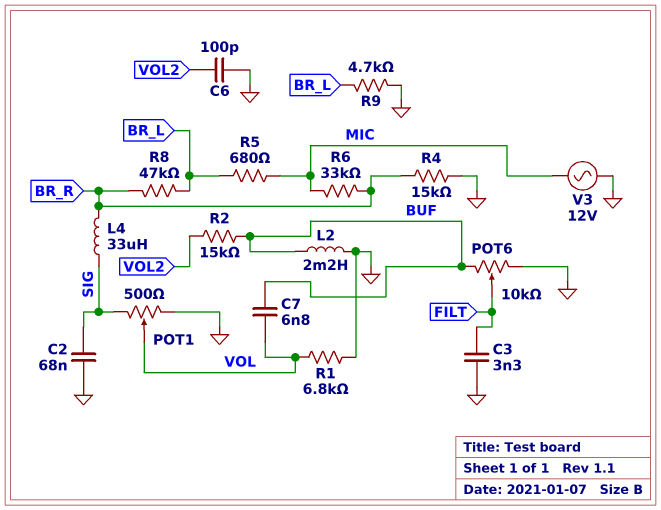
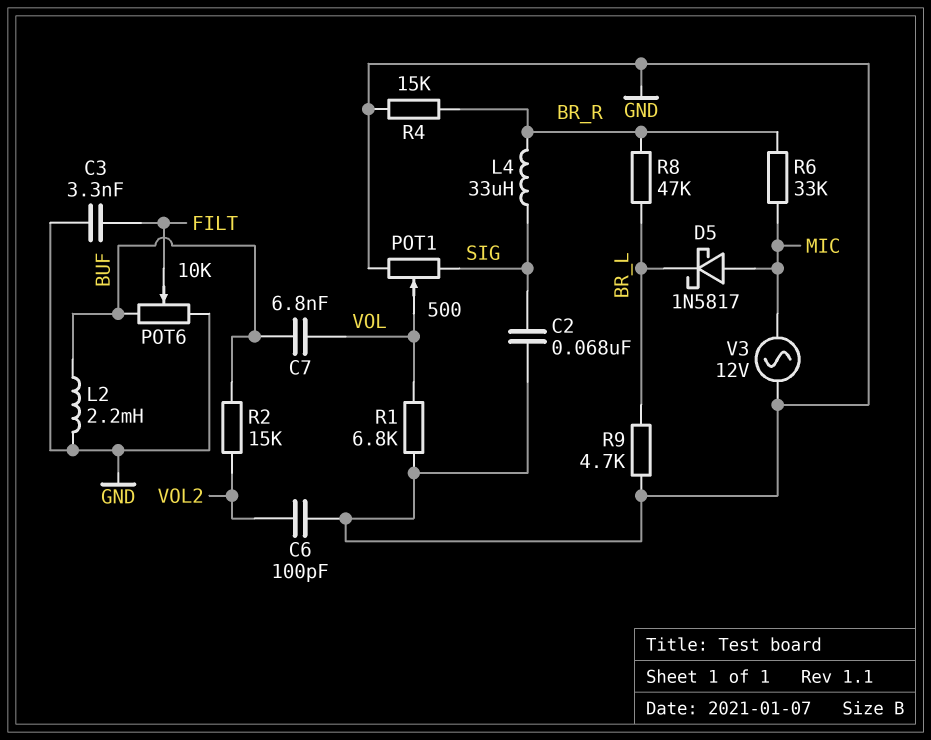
D5: none -> schottky 1N5817 (A MIC, K BR_L)
R5: 680 (BR_L, MIC) -> none

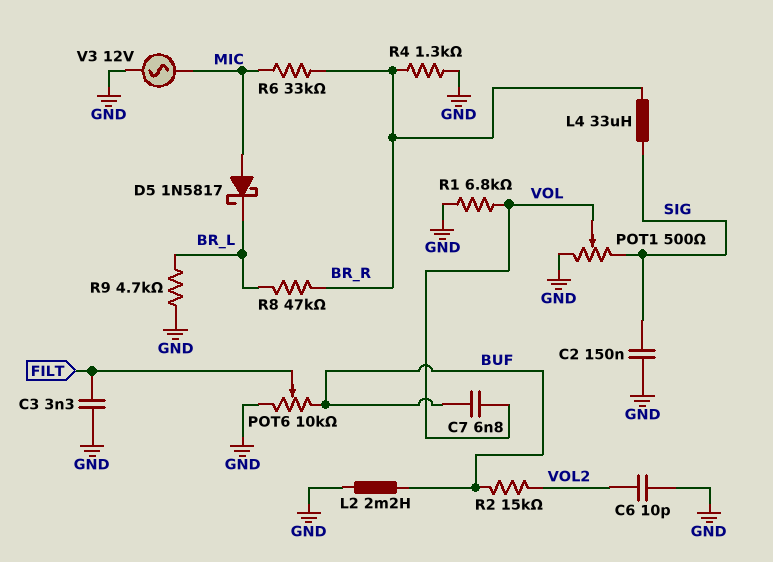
C2: 68nF (GND, SIG) -> 150nF (GND, SIG)
C6: 100pF (GND, VOL2) -> 10pF (GND, VOL2)
R4: 15k (BR_R, GND) -> 1.3k (BR_R, GND)

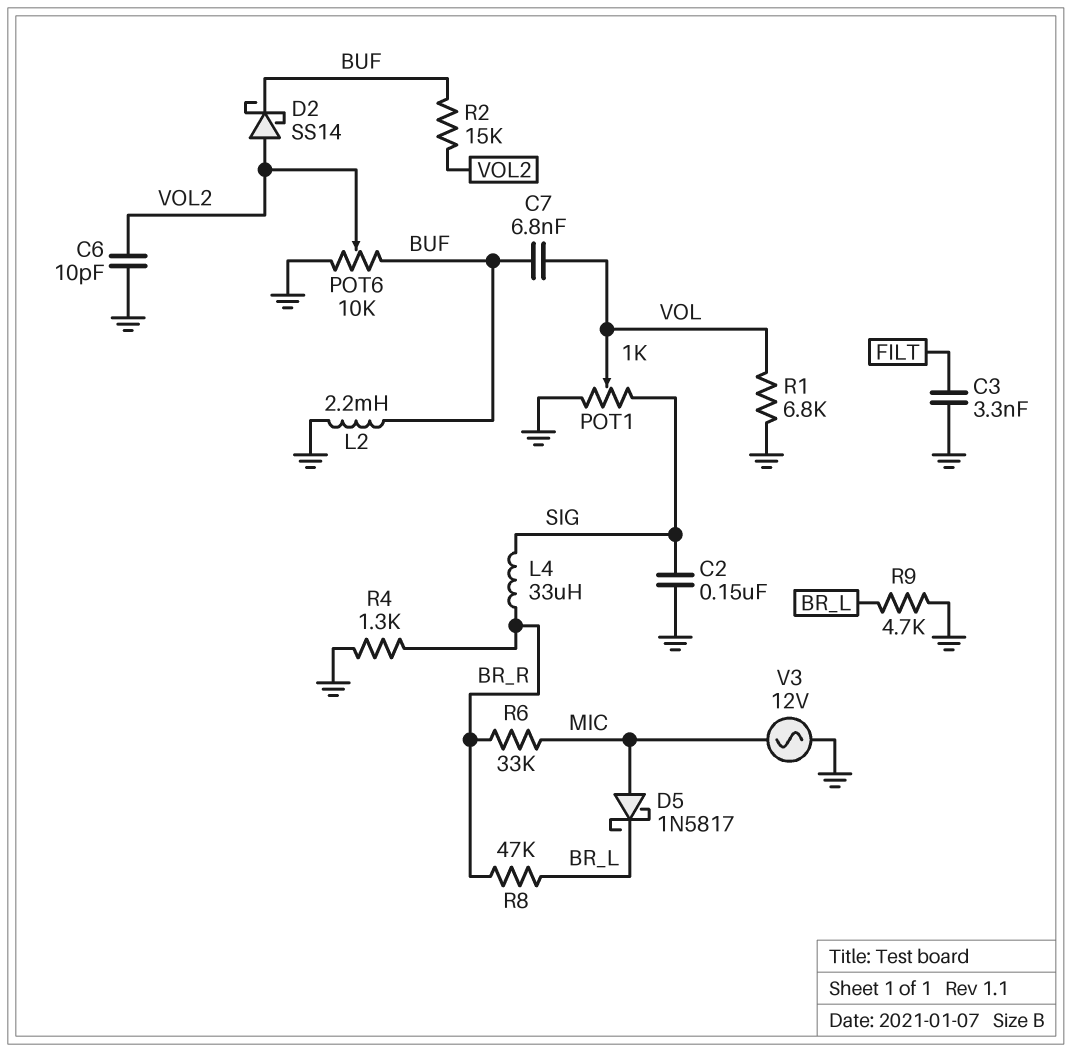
D2: none -> schottky SS14 (A VOL2, K BUF)
POT1: 500 (GND, SIG, wiper VOL) -> 1k (GND, SIG, wiper VOL)
POT6: 10k (BUF, GND, wiper FILT) -> 10k (BUF, GND, wiper VOL2)

